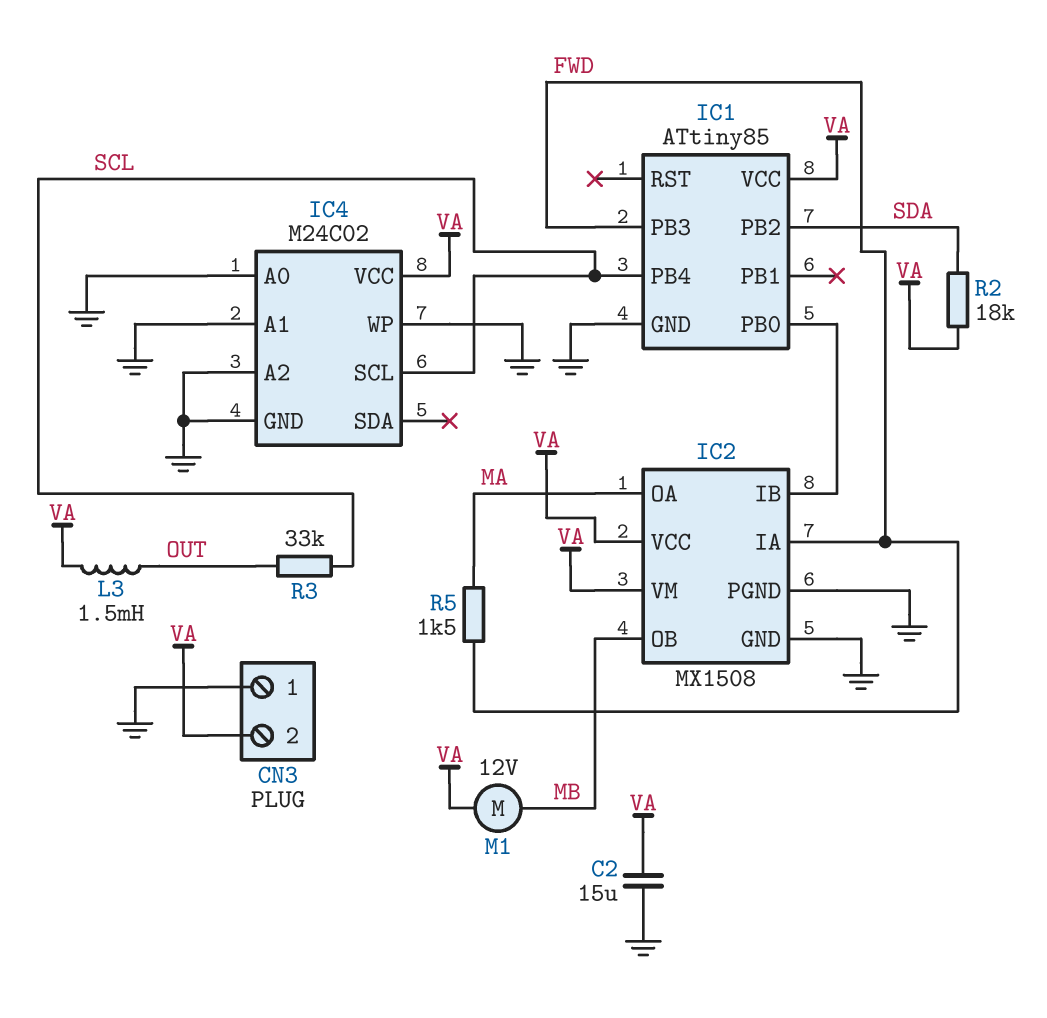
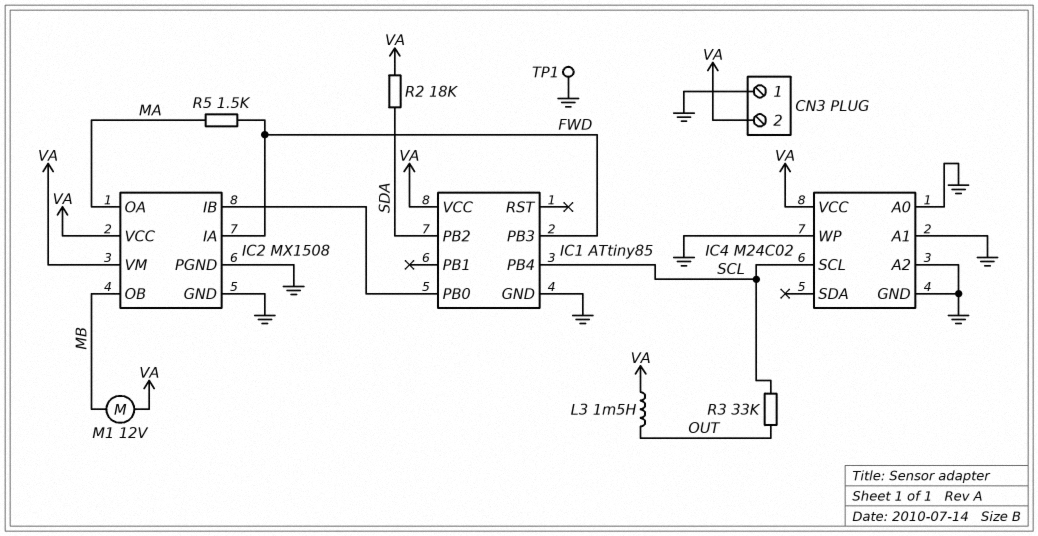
C2: 15uF (GND, VA) -> none
TP1: none -> test point (GND)

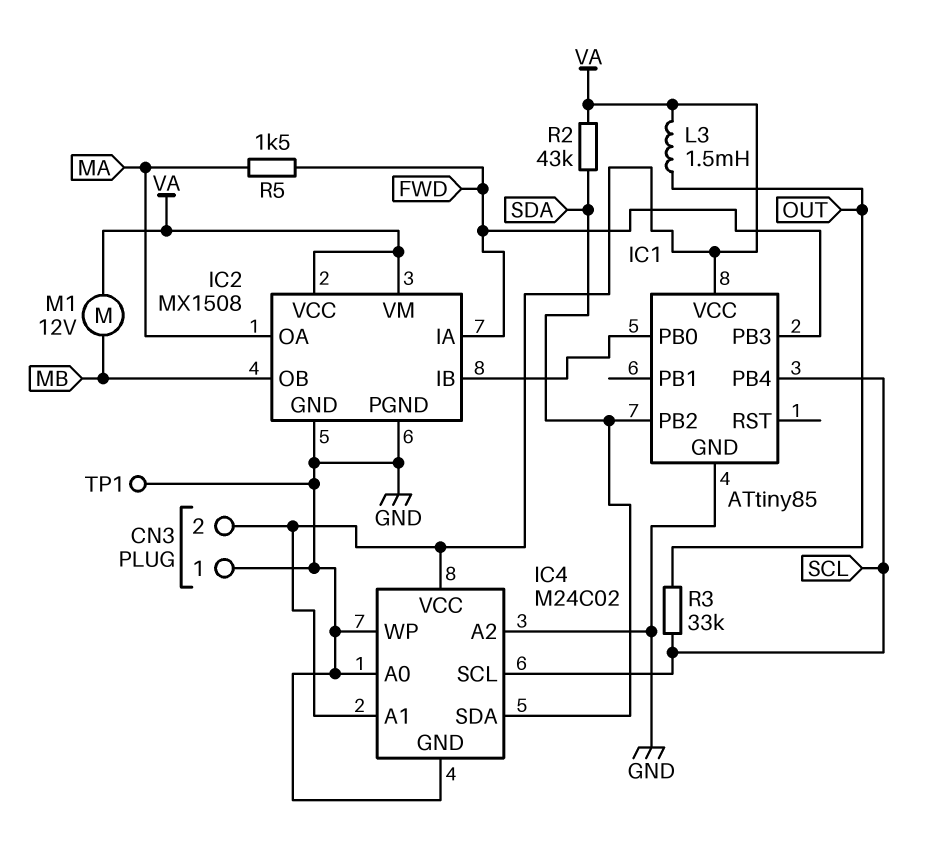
IC4 pin A1: GND -> VA
IC4 pin SDA: none -> SDA
R2: 18k (SDA, VA) -> 43k (SDA, VA)

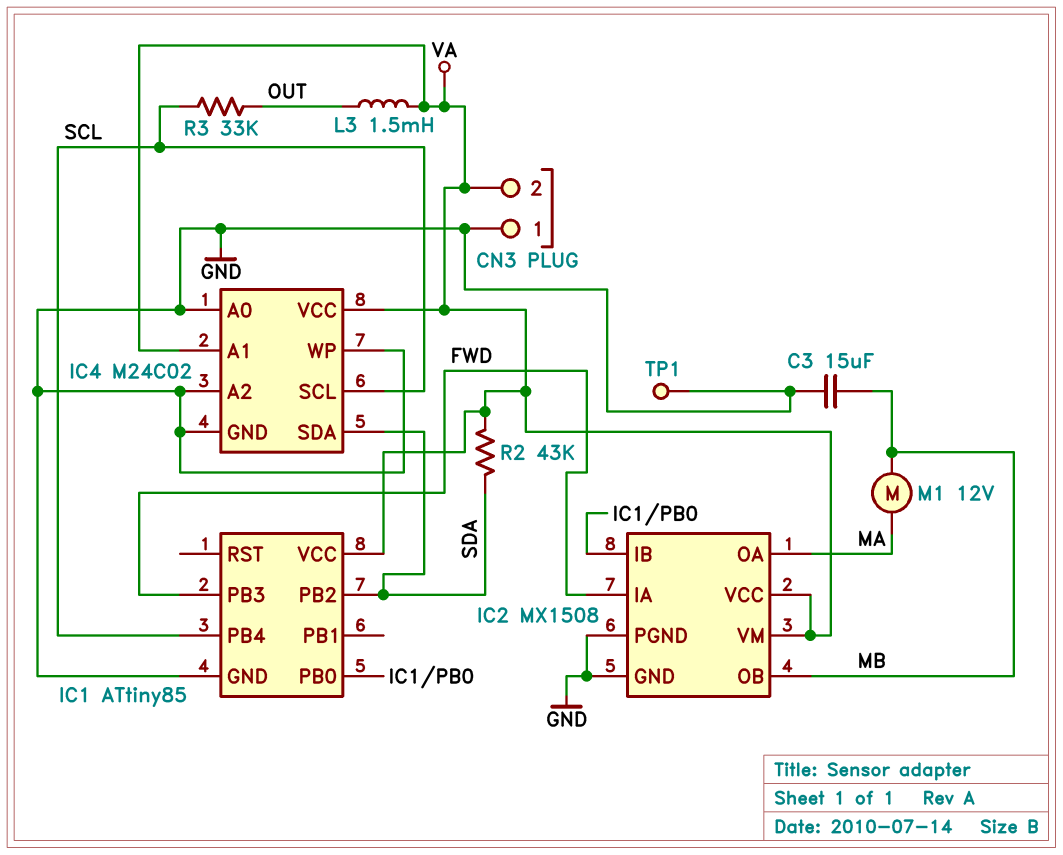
C3: none -> 15uF (GND, MB)
M1: motor 12V (MB, VA) -> motor 12V (MA, MB)
R5: 1.5k (FWD, MA) -> none

